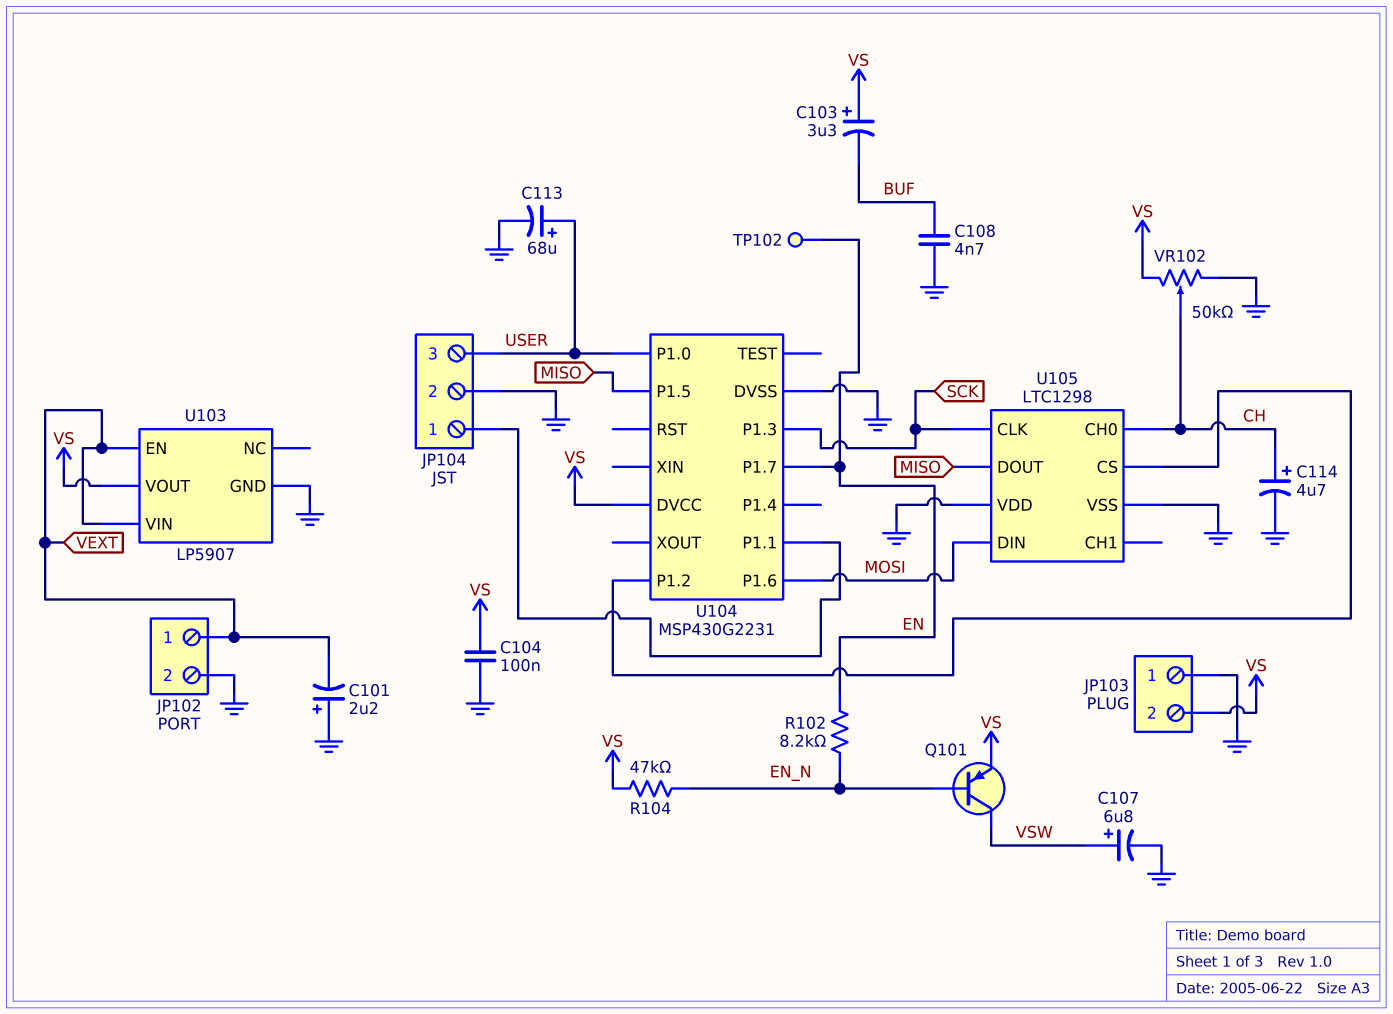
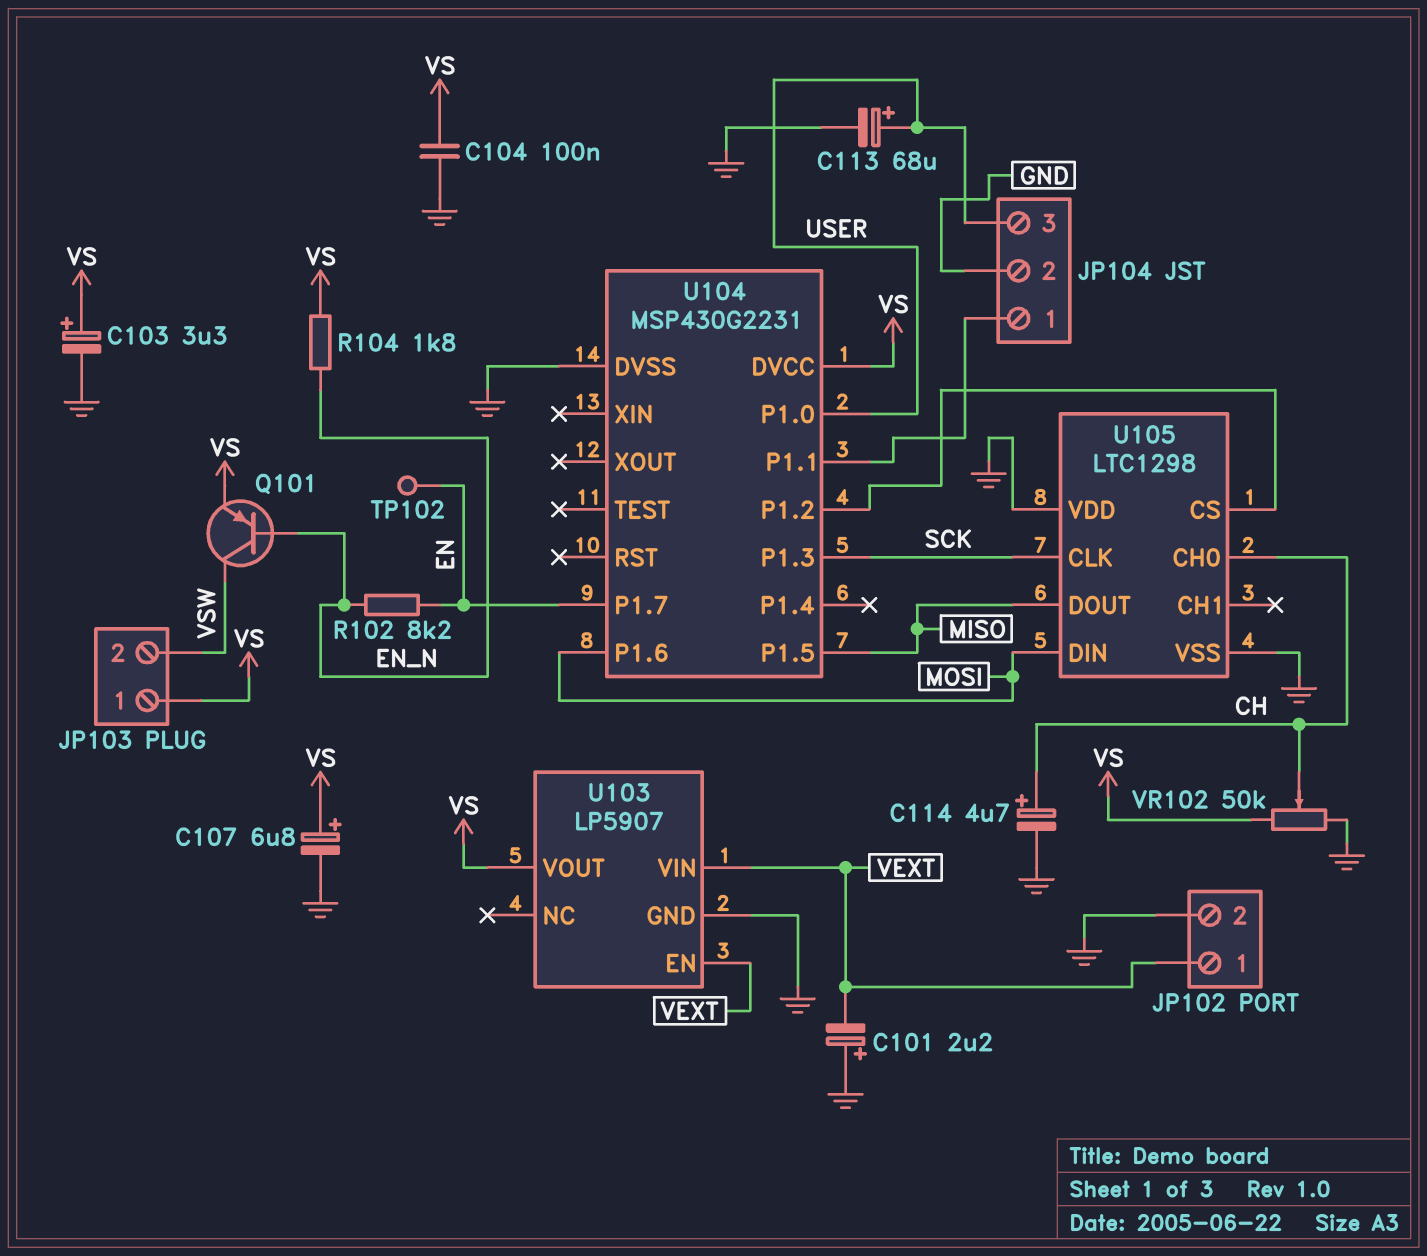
C103: 3.3uF (plus VS, minus BUF) -> 3.3uF (plus VS, minus GND)
C107: 6.8uF (plus VSW, minus GND) -> 6.8uF (plus VS, minus GND)
C108: 4.7nF (BUF, GND) -> none
JP103 pin 1: GND -> VS
JP103 pin 2: VS -> VSW
R104: 47k (EN_N, VS) -> 1.8k (EN_N, VS)

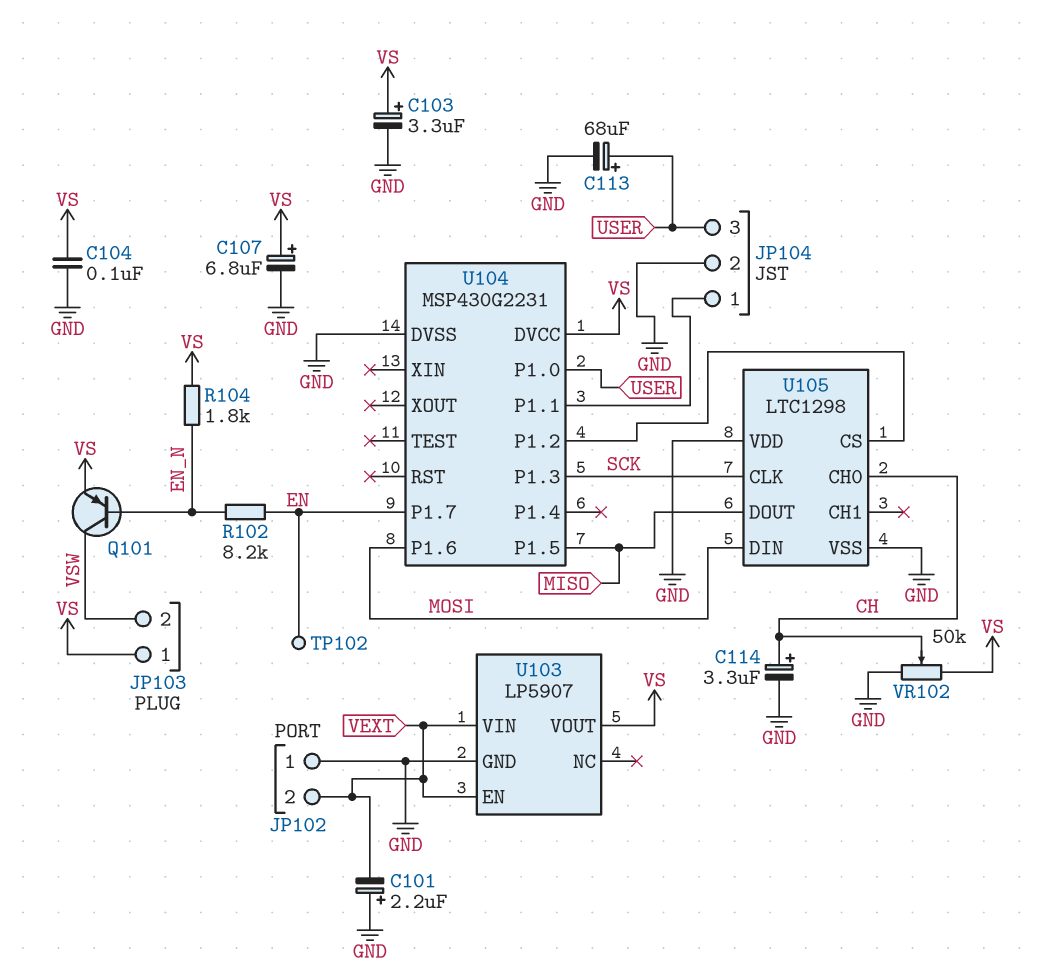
C114: 4.7uF (plus CH, minus GND) -> 3.3uF (plus CH, minus GND)
JP102 pin 1: VEXT -> GND
JP102 pin 2: GND -> VEXT

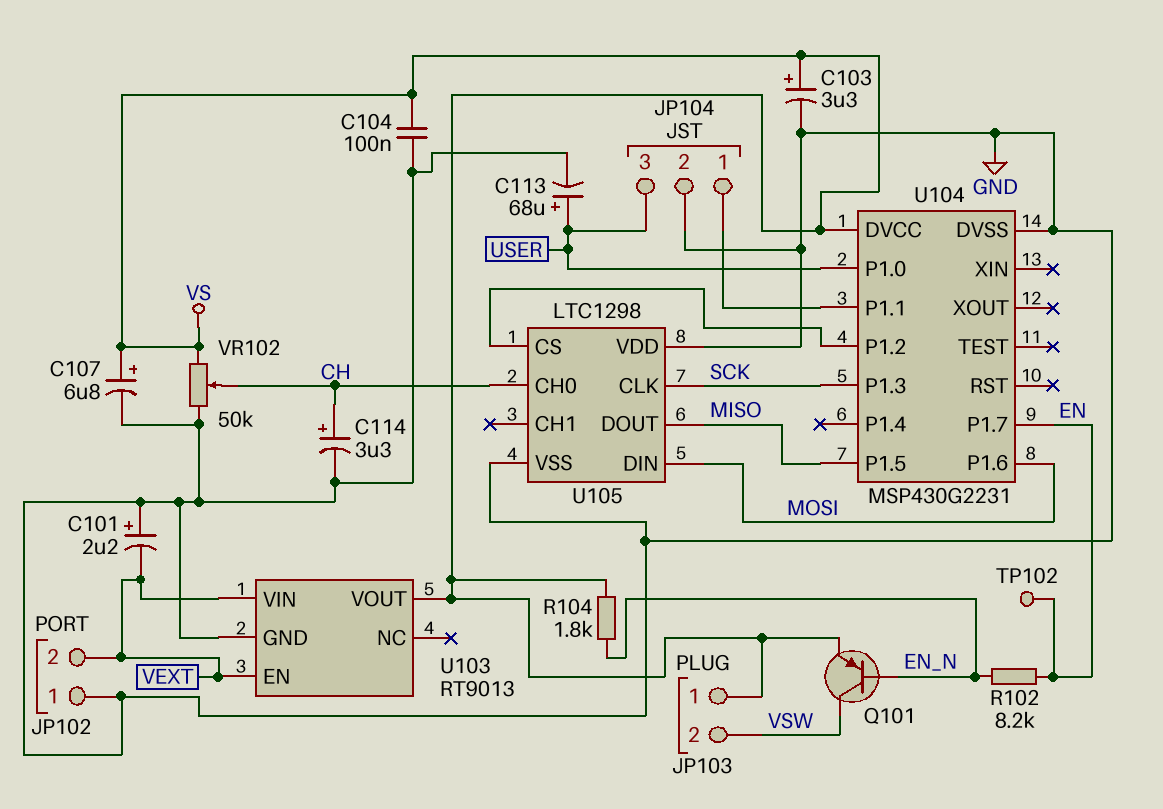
U103: LP5907 -> RT9013

